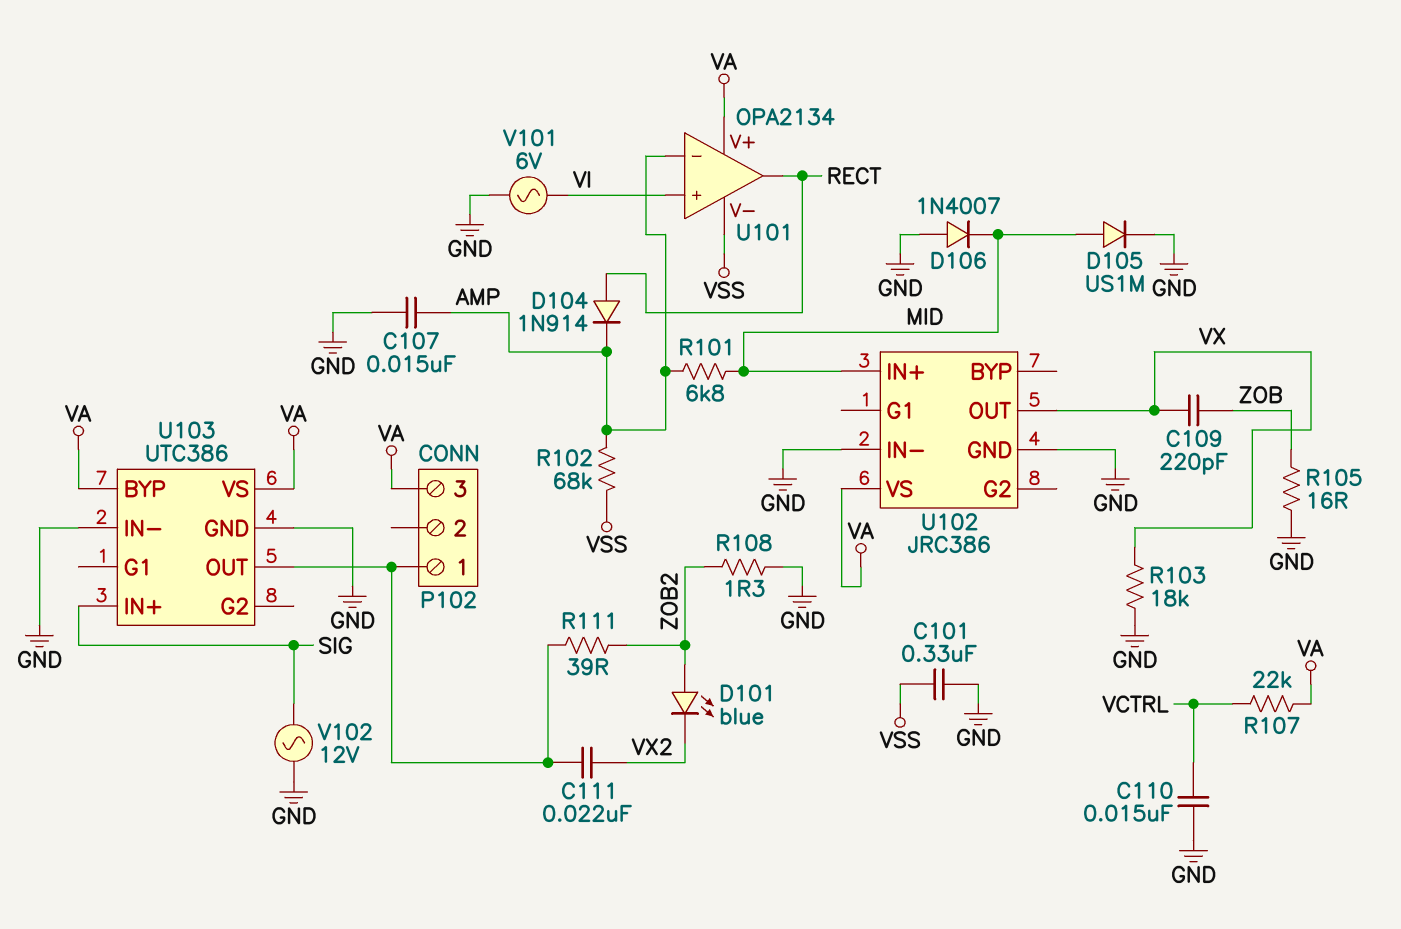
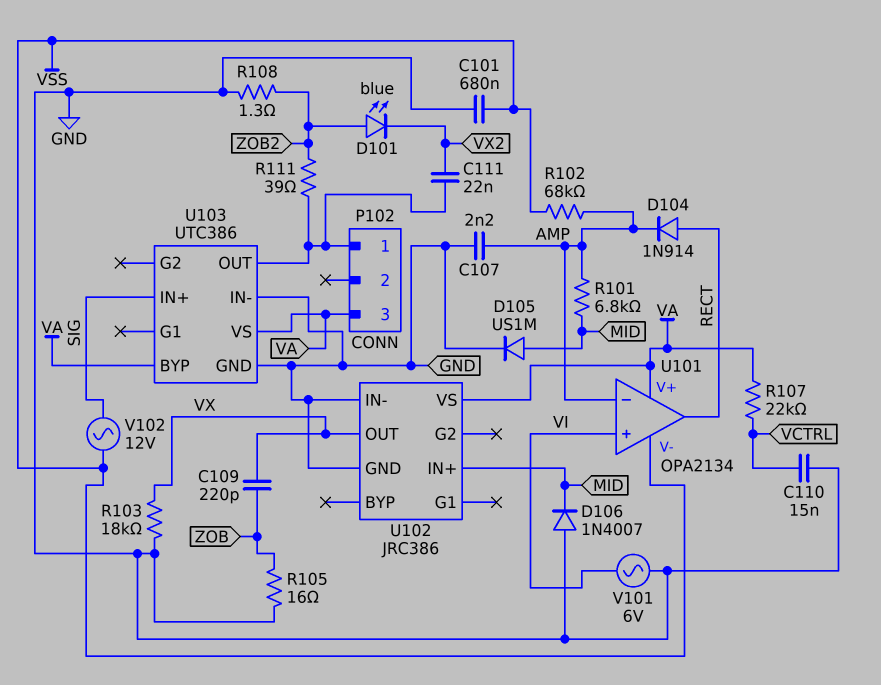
C101: 330nF (GND, VSS) -> 680nF (GND, VSS)
C107: 15nF (AMP, GND) -> 2.2nF (AMP, GND)
V102: AC 12V (GND, SIG) -> AC 12V (SIG, VSS)

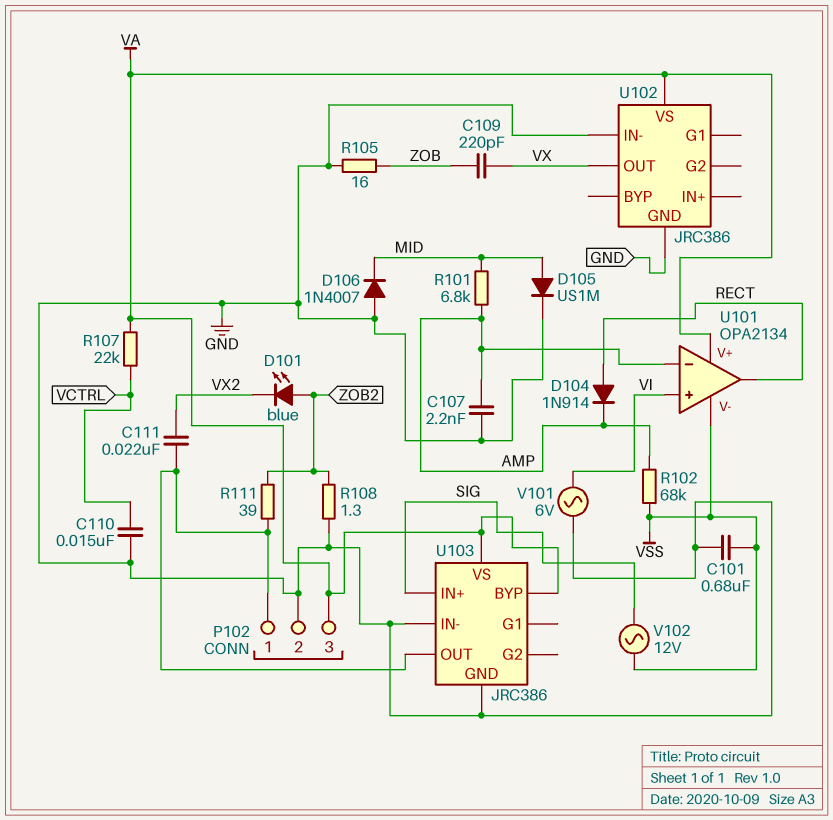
P102 pin 2: none -> GND
R103: 18k (GND, VX) -> none
U102 pin IN+: MID -> none
U103: UTC386 -> JRC386

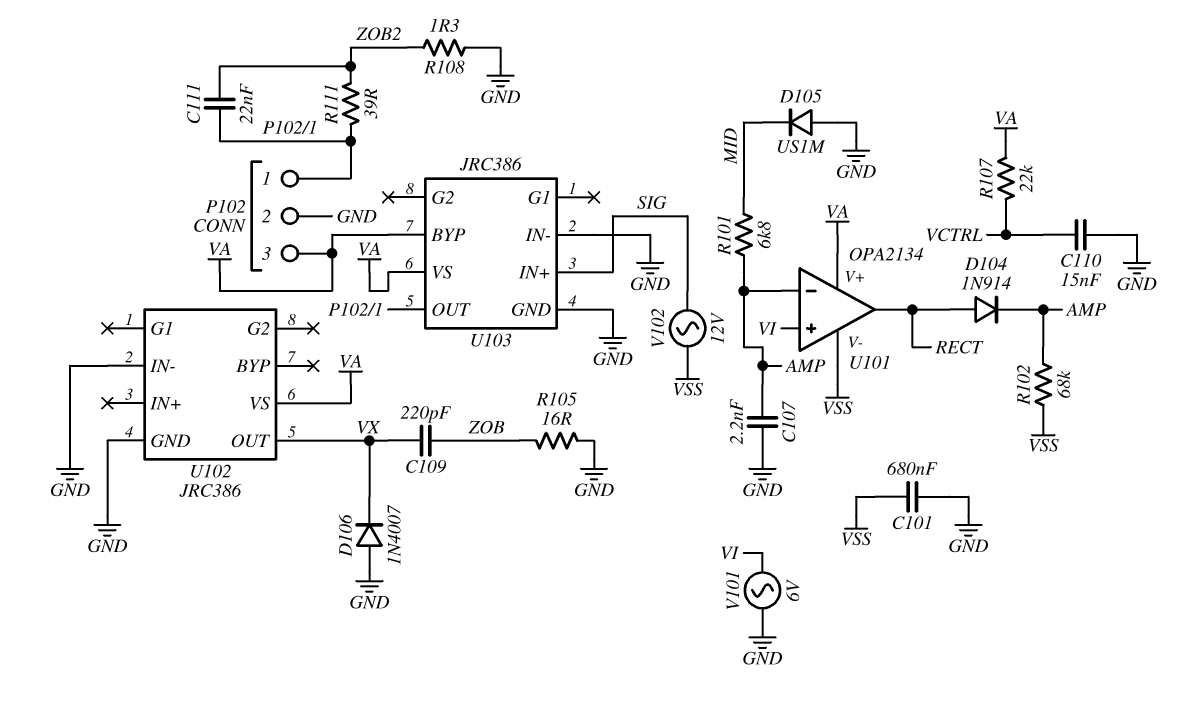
C111: 22nF (P102/1, VX2) -> 22nF (P102/1, ZOB2)
D101: LED blue (A ZOB2, K VX2) -> none
D105: diode US1M (A MID, K GND) -> diode US1M (A GND, K MID)
D106: diode 1N4007 (A GND, K MID) -> diode 1N4007 (A GND, K VX)

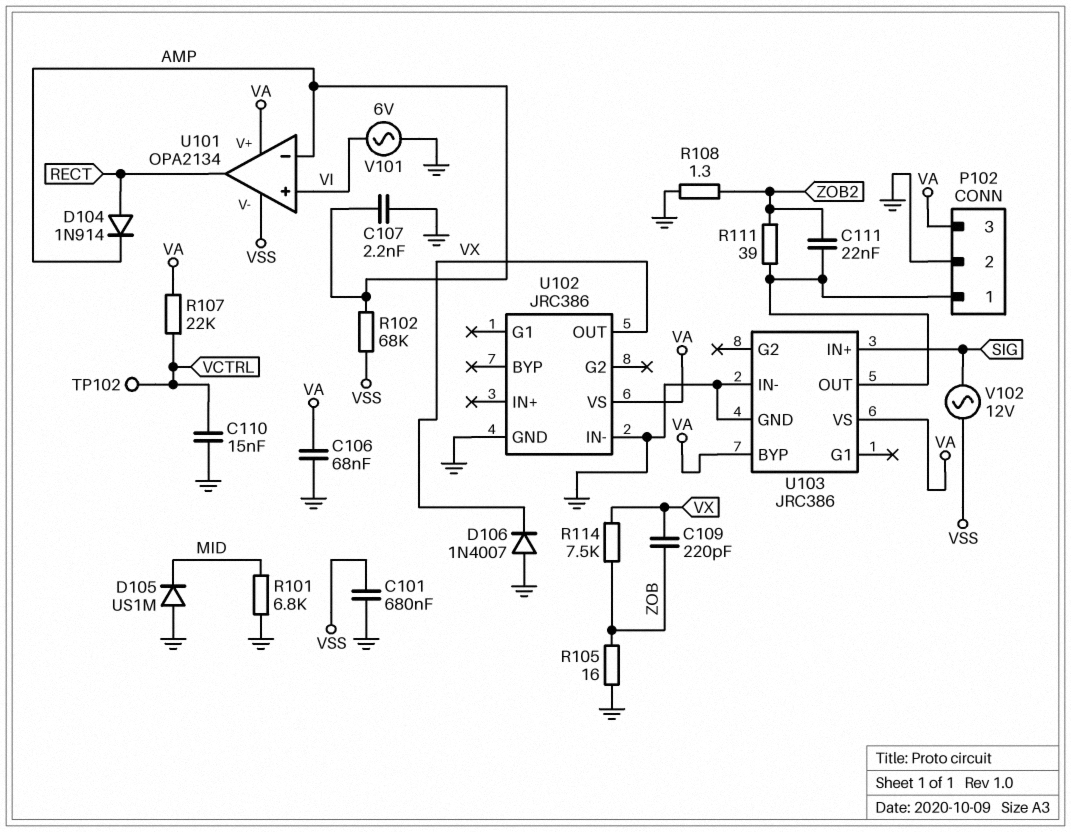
C106: none -> 68nF (GND, VA)
R101: 6.8k (AMP, MID) -> 6.8k (GND, MID)
R114: none -> 7.5k (VX, ZOB)
TP102: none -> test point (VCTRL)

